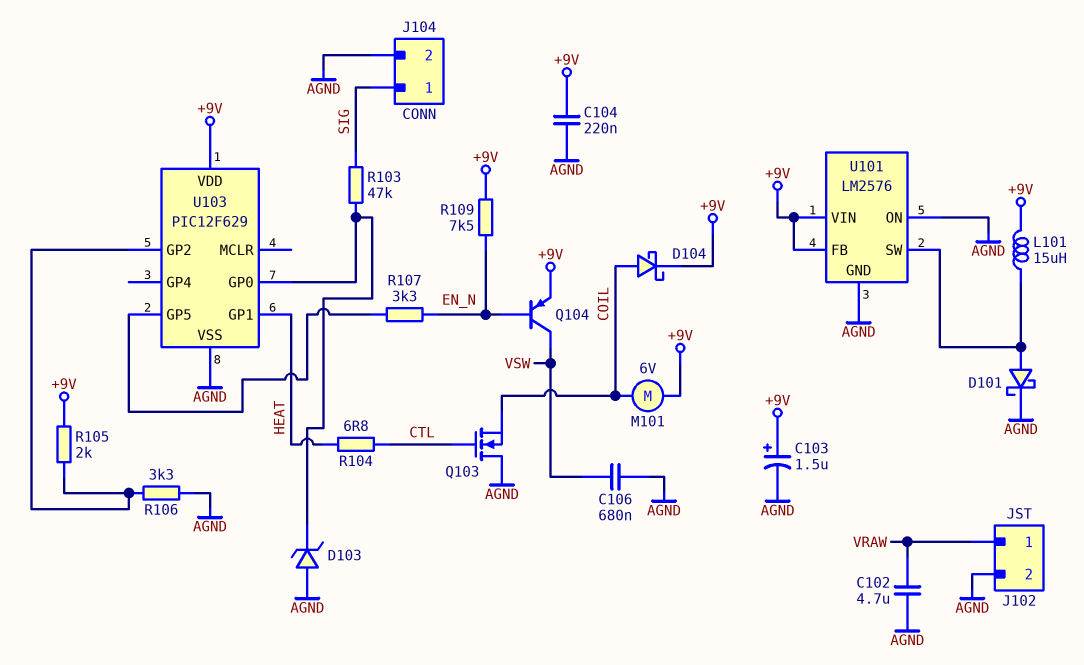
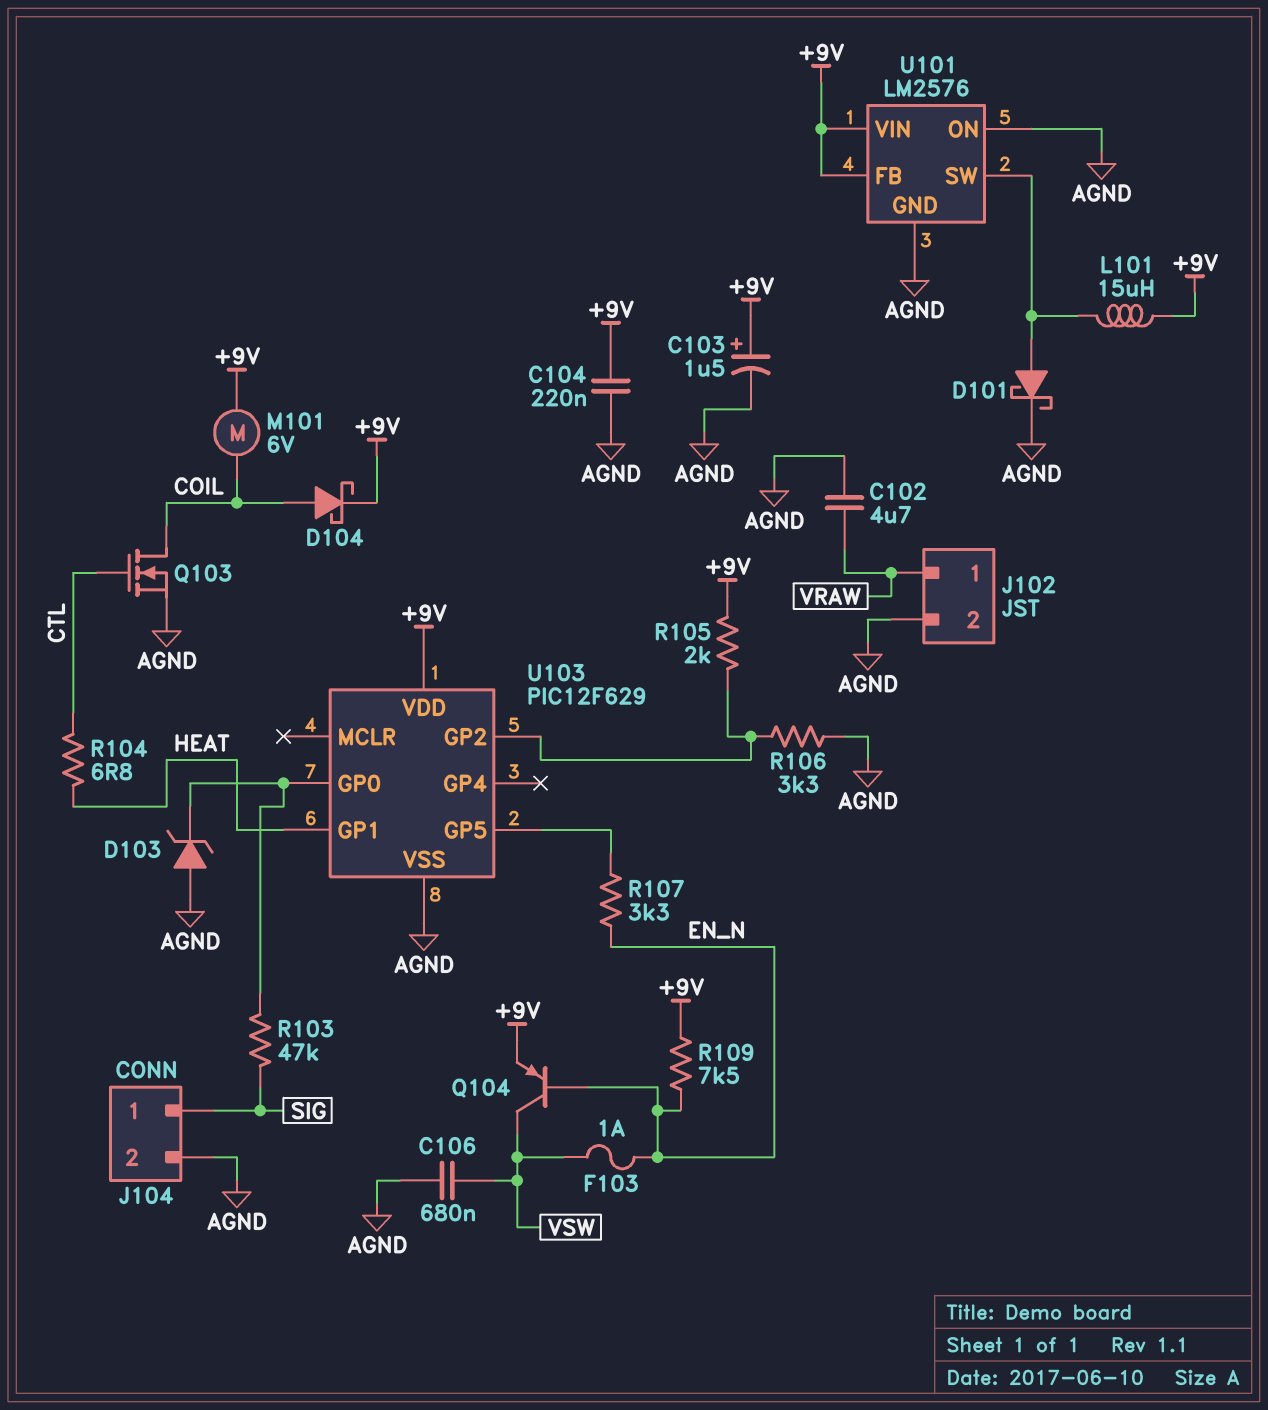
F103: none -> 1A (EN_N, VSW)
Q103: NMOS (G CTL, D AGND, S COIL) -> NMOS (G CTL, D COIL, S AGND)

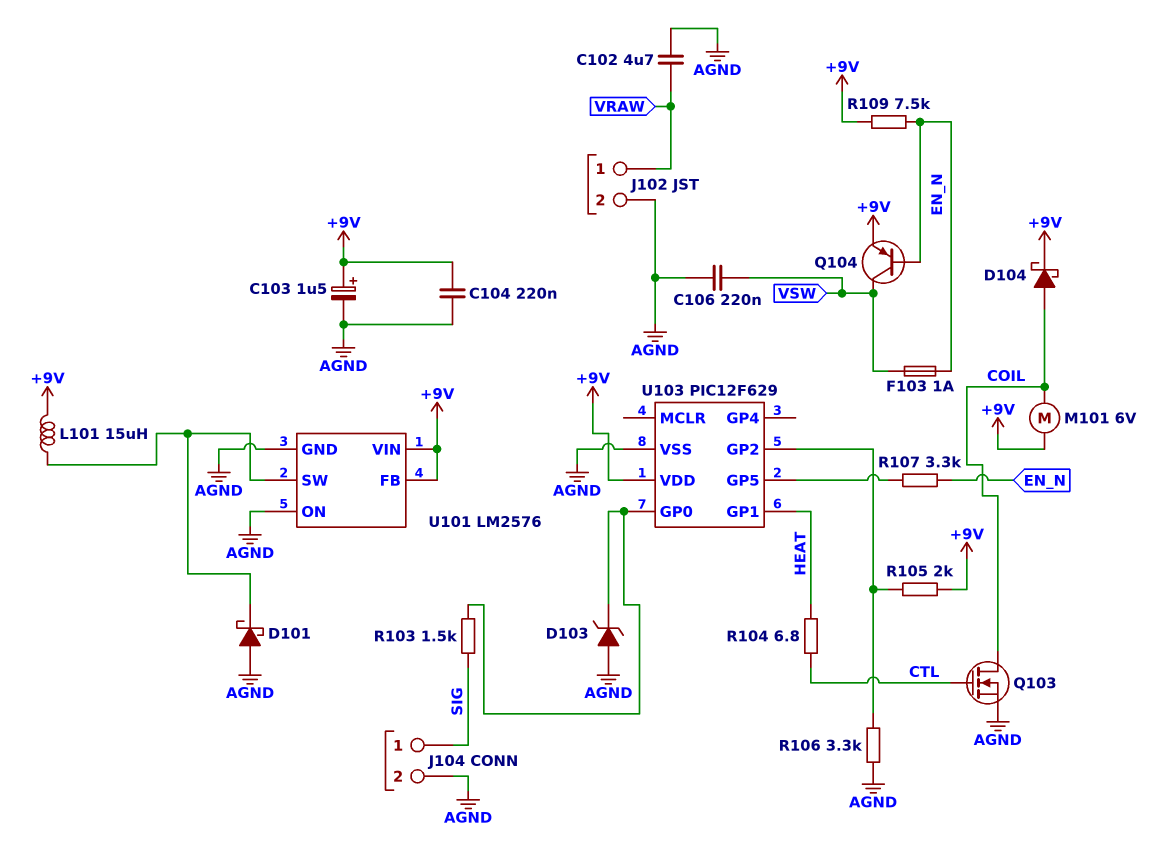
C106: 680nF (AGND, VSW) -> 220nF (AGND, VSW)
D101: schottky (A U101/SW, K AGND) -> schottky (A AGND, K U101/SW)
R103: 47k (SIG, U103/GP0) -> 1.5k (SIG, U103/GP0)

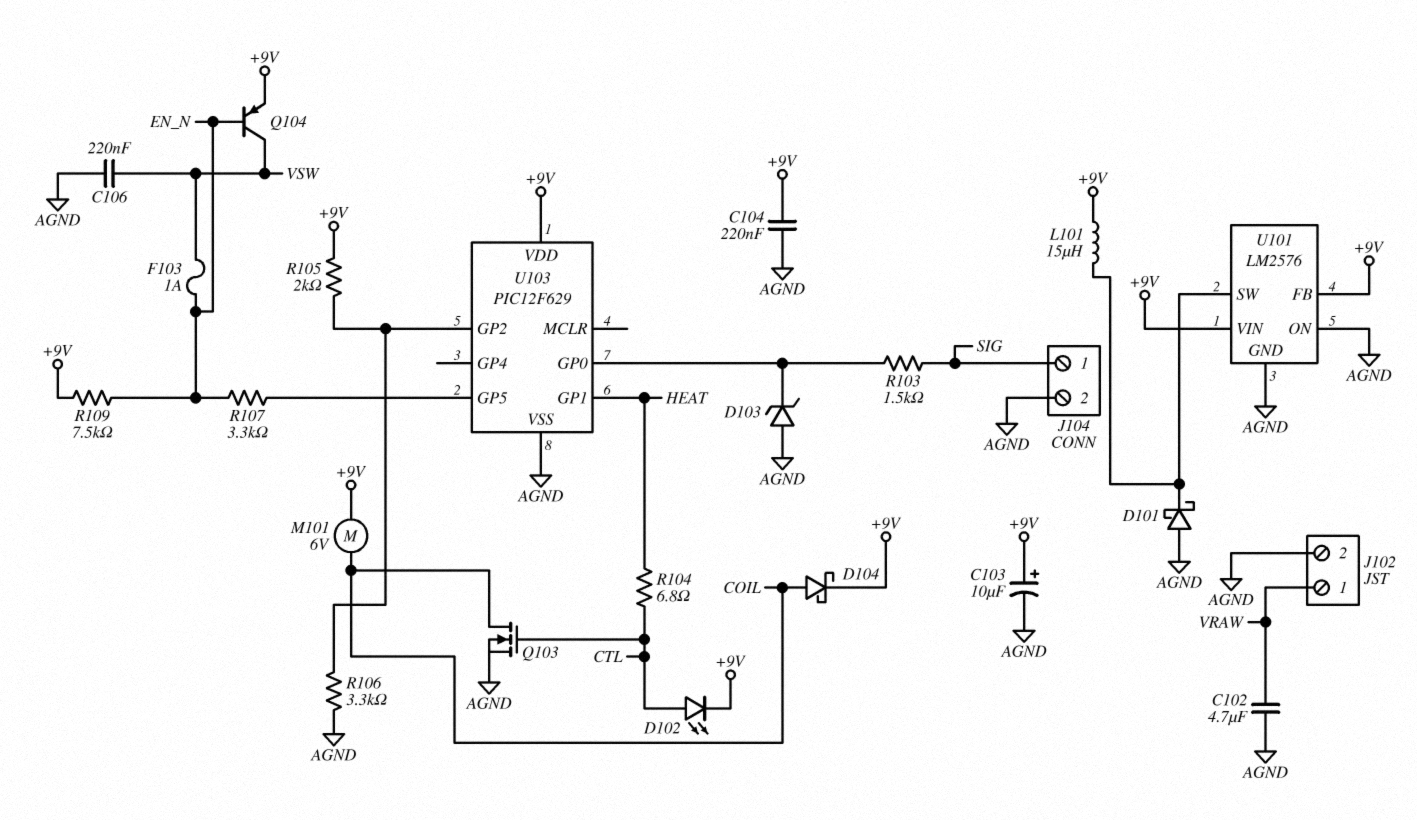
C103: 1.5uF (plus +9V, minus AGND) -> 10uF (plus +9V, minus AGND)
D102: none -> LED (A CTL, K +9V)

